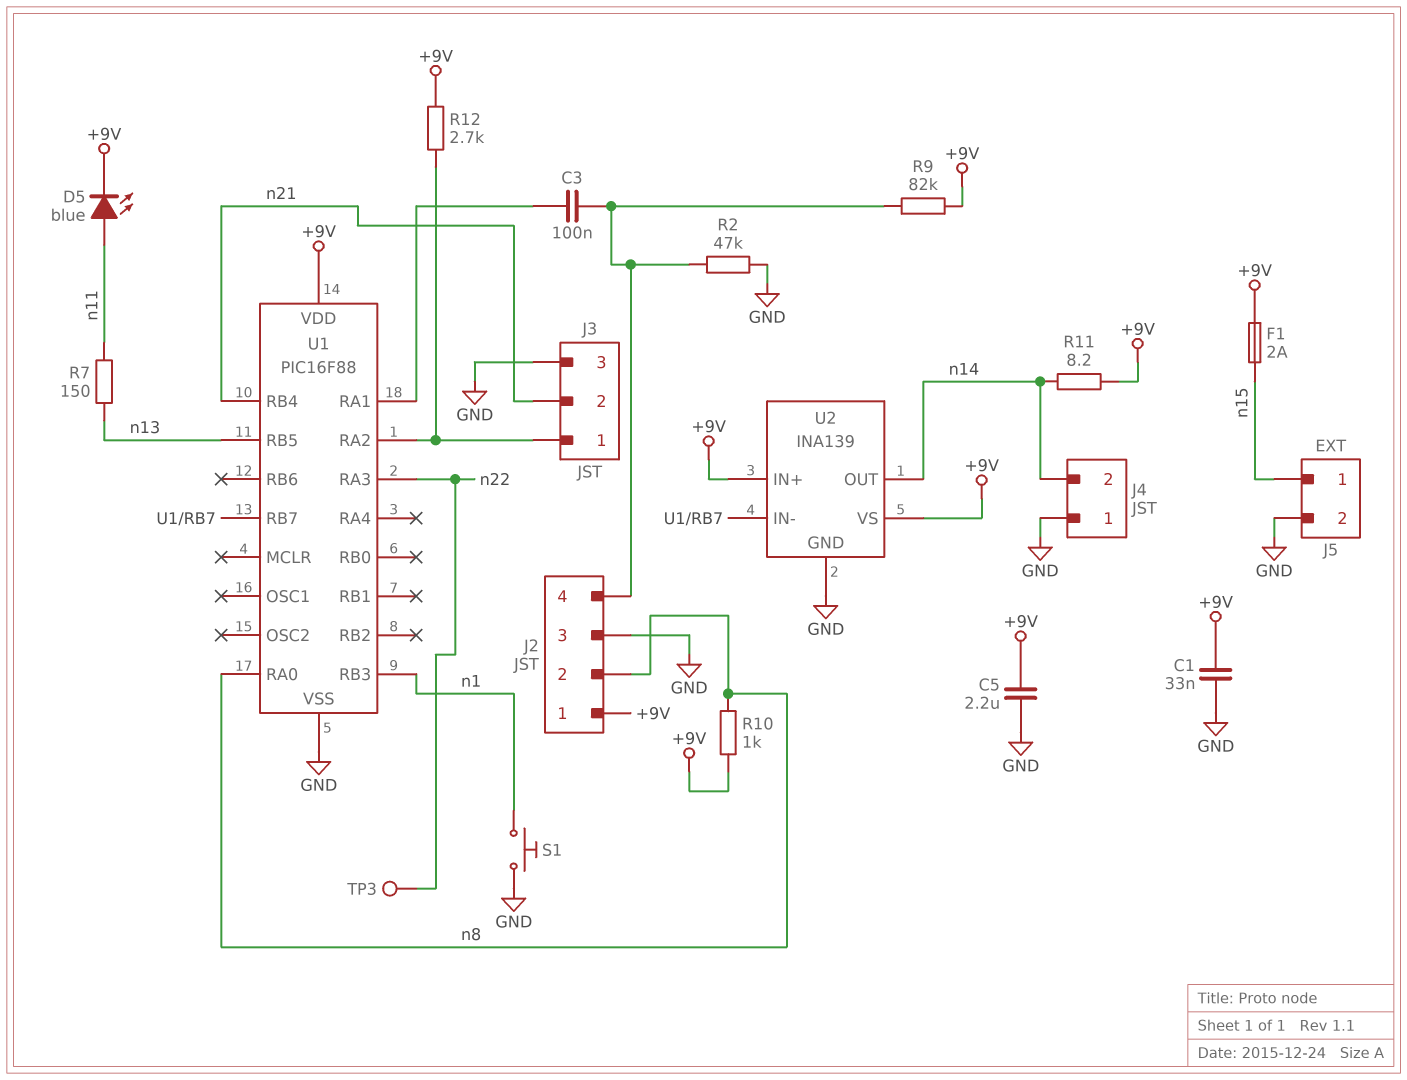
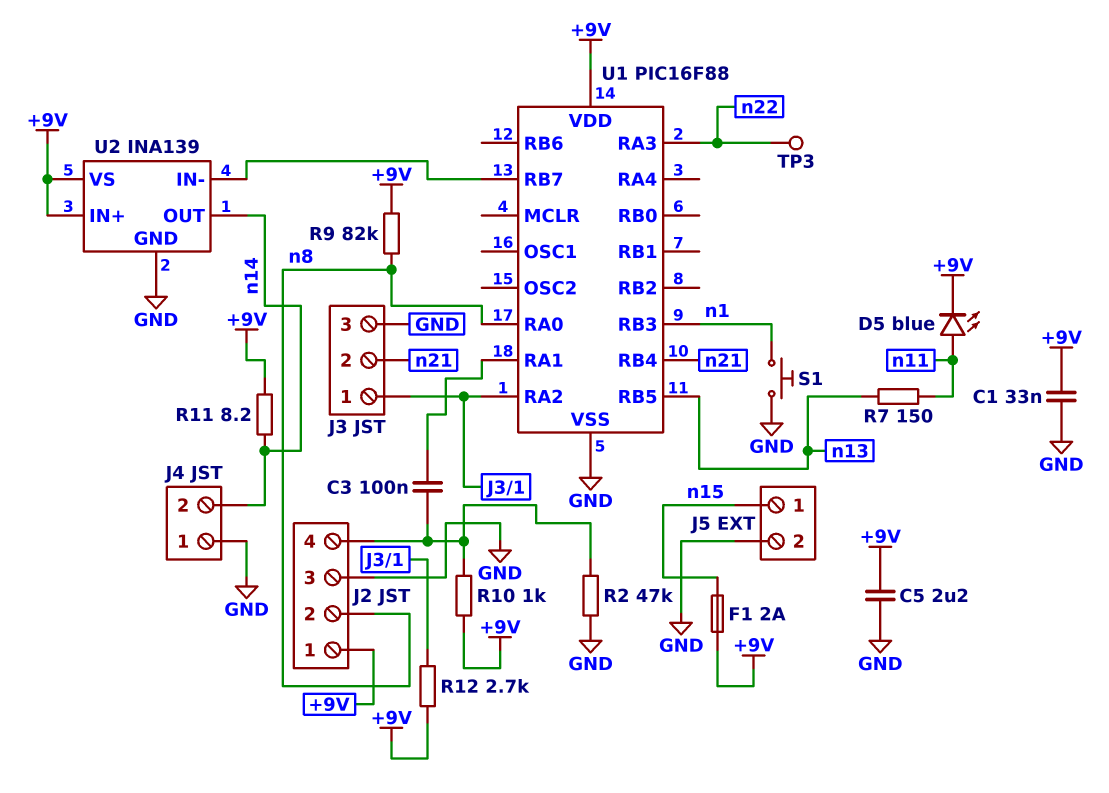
R9: 82k (+9V, J2/4) -> 82k (+9V, n8)
R10: 1k (+9V, n8) -> 1k (+9V, J2/4)

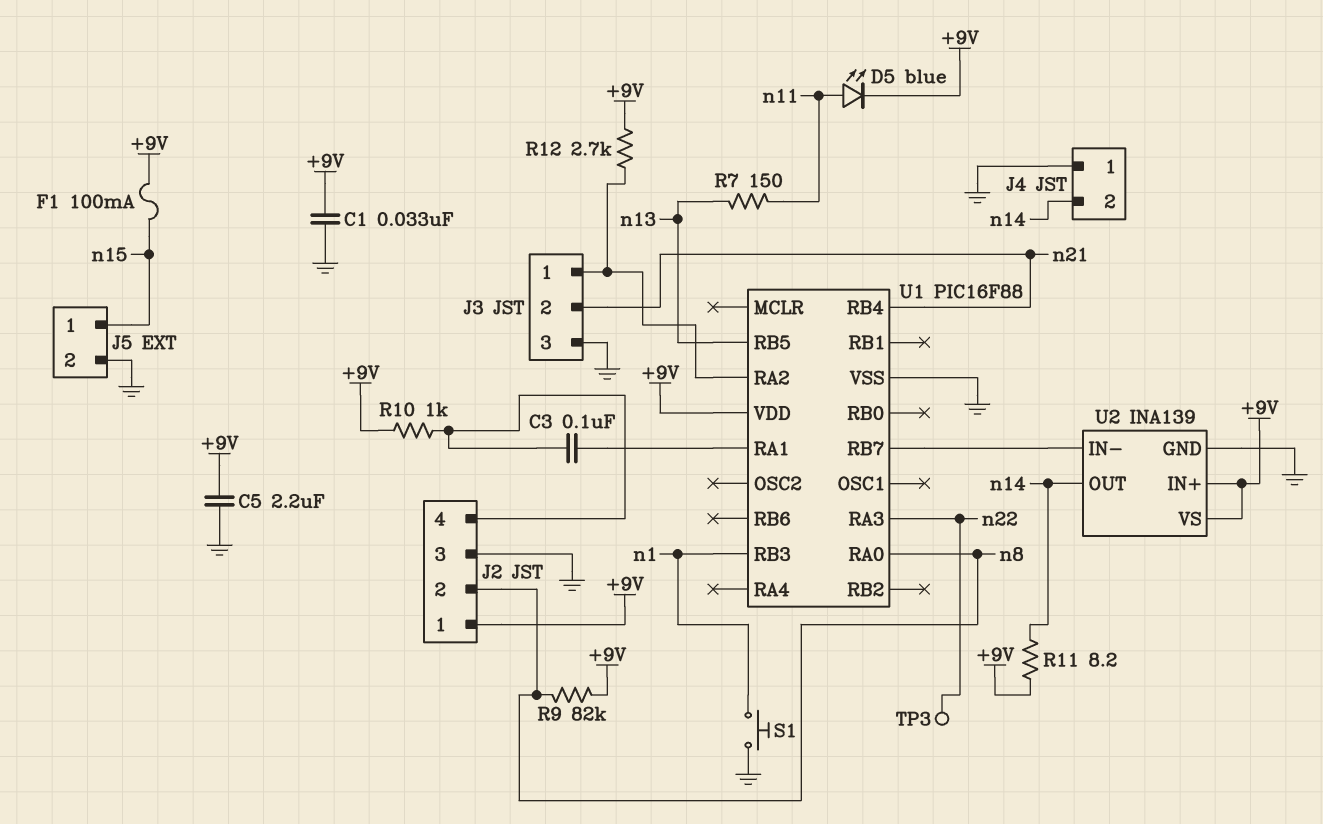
F1: 2A (+9V, n15) -> 100mA (+9V, n15)
R2: 47k (GND, J2/4) -> none

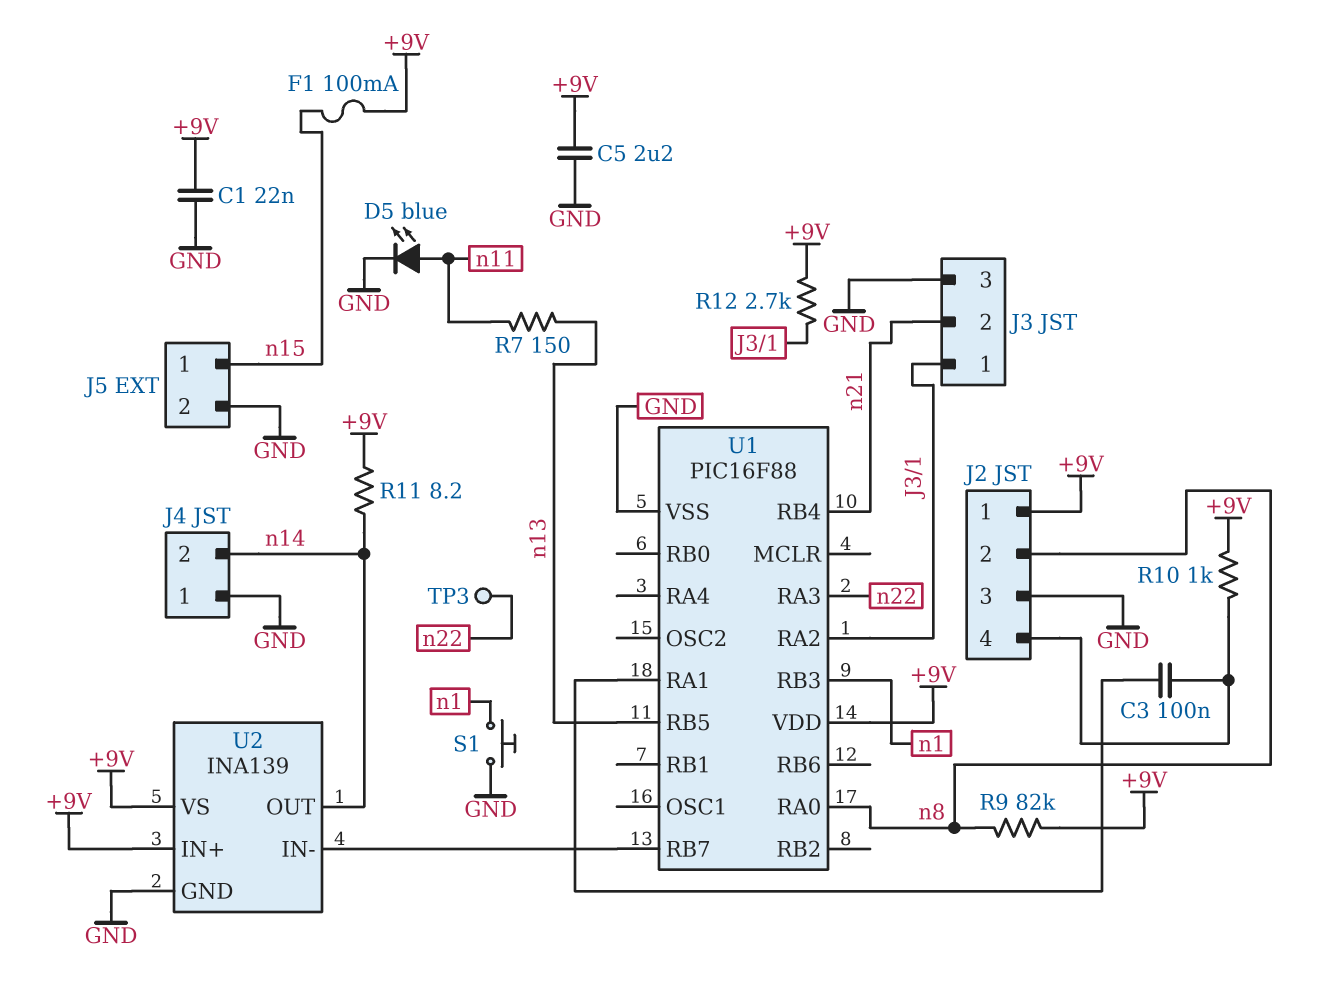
C1: 33nF (+9V, GND) -> 22nF (+9V, GND)
D5: LED blue (A n11, K +9V) -> LED blue (A n11, K GND)

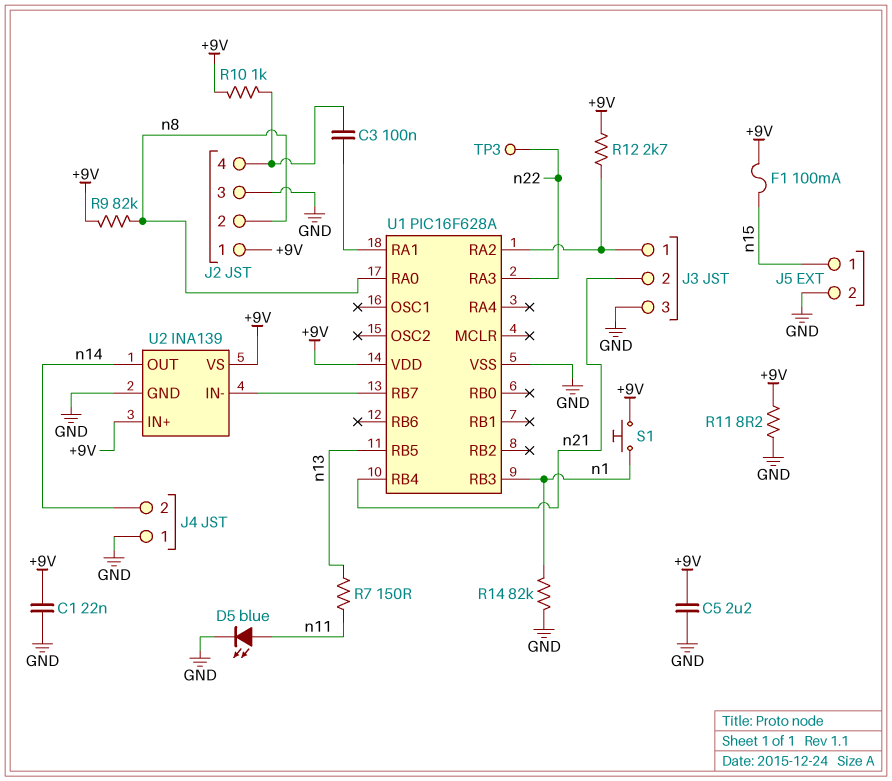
R11: 8.2 (+9V, n14) -> 8.2 (+9V, GND)
R14: none -> 82k (GND, n1)
S1: button (GND, n1) -> button (+9V, n1)
U1: PIC16F88 -> PIC16F628A

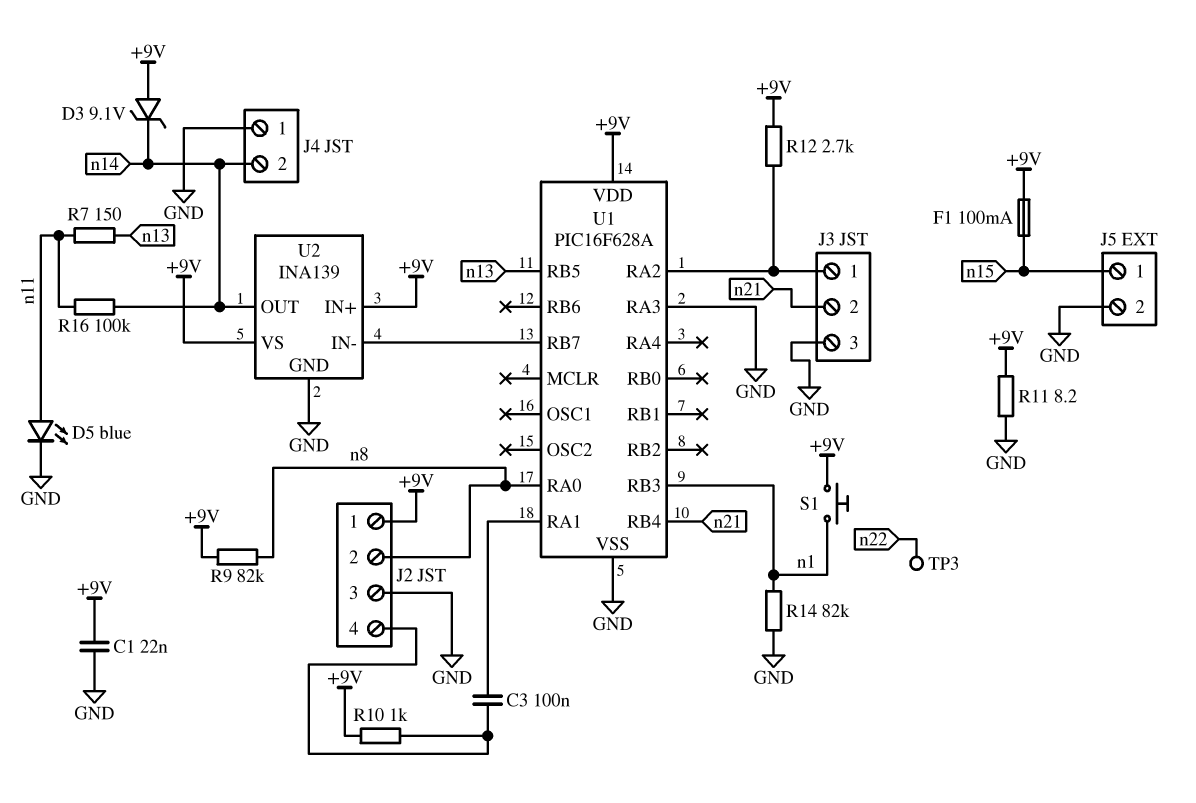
C5: 2.2uF (+9V, GND) -> none
D3: none -> zener 9.1V (A +9V, K n14)
R16: none -> 100k (n11, n14)
U1 pin RA3: n22 -> GND

